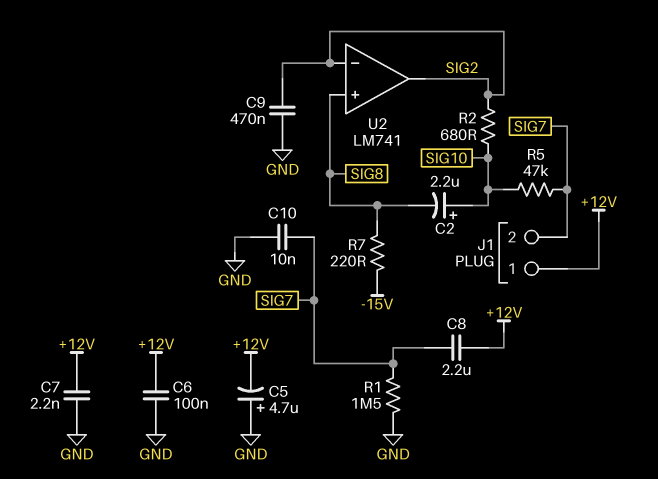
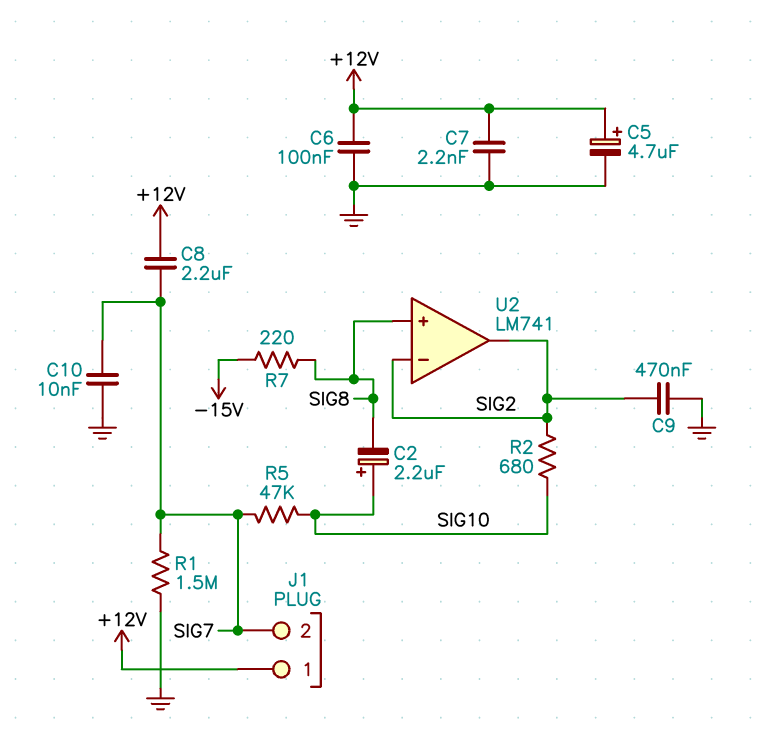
C5: 4.7uF (plus GND, minus +12V) -> 4.7uF (plus +12V, minus GND)

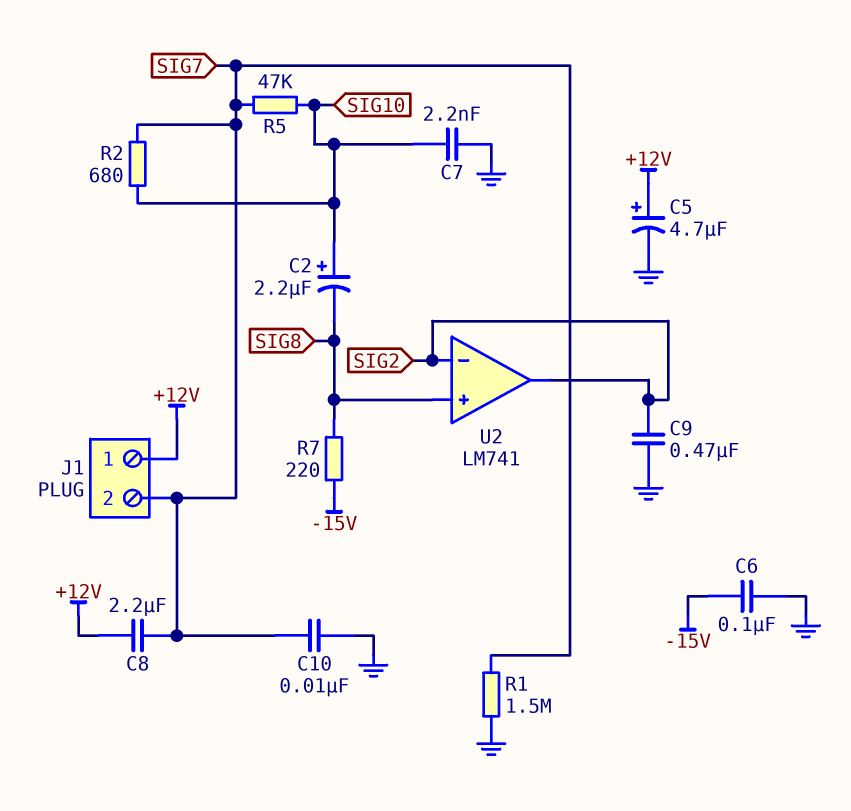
C6: 100nF (+12V, GND) -> 100nF (-15V, GND)
C7: 2.2nF (+12V, GND) -> 2.2nF (GND, SIG10)
R2: 680 (SIG2, SIG10) -> 680 (SIG7, SIG10)

